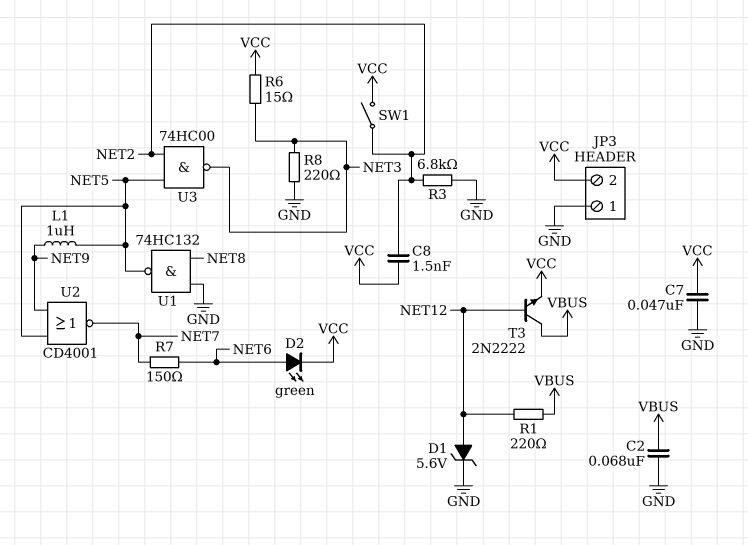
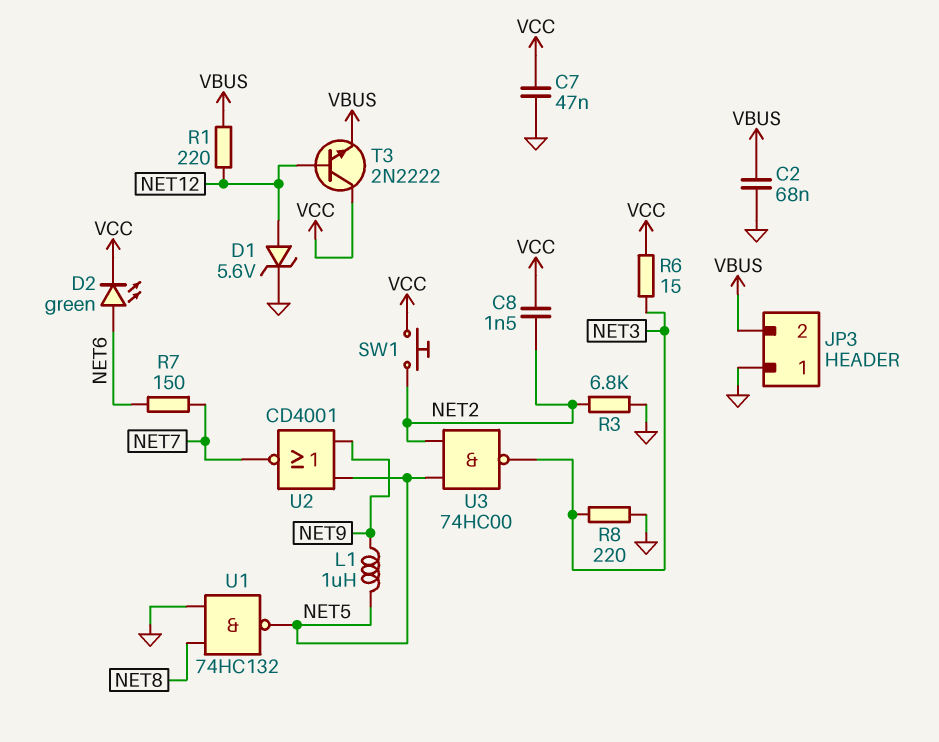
JP3 pin 2: VCC -> VBUS
SW1: switch (NET2, VCC) -> button (NET2, VCC)
T3: NPN 2N2222 (B NET12, C VBUS, E VCC) -> NPN 2N2222 (B NET12, C VCC, E VBUS)

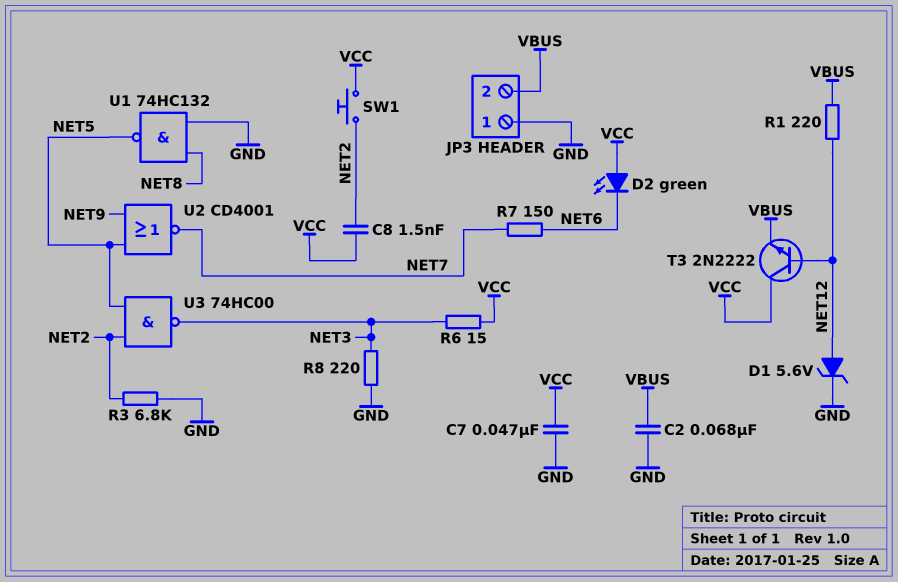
D2: LED green (A NET6, K VCC) -> LED green (A VCC, K NET6)
L1: 1uH (NET5, NET9) -> none

